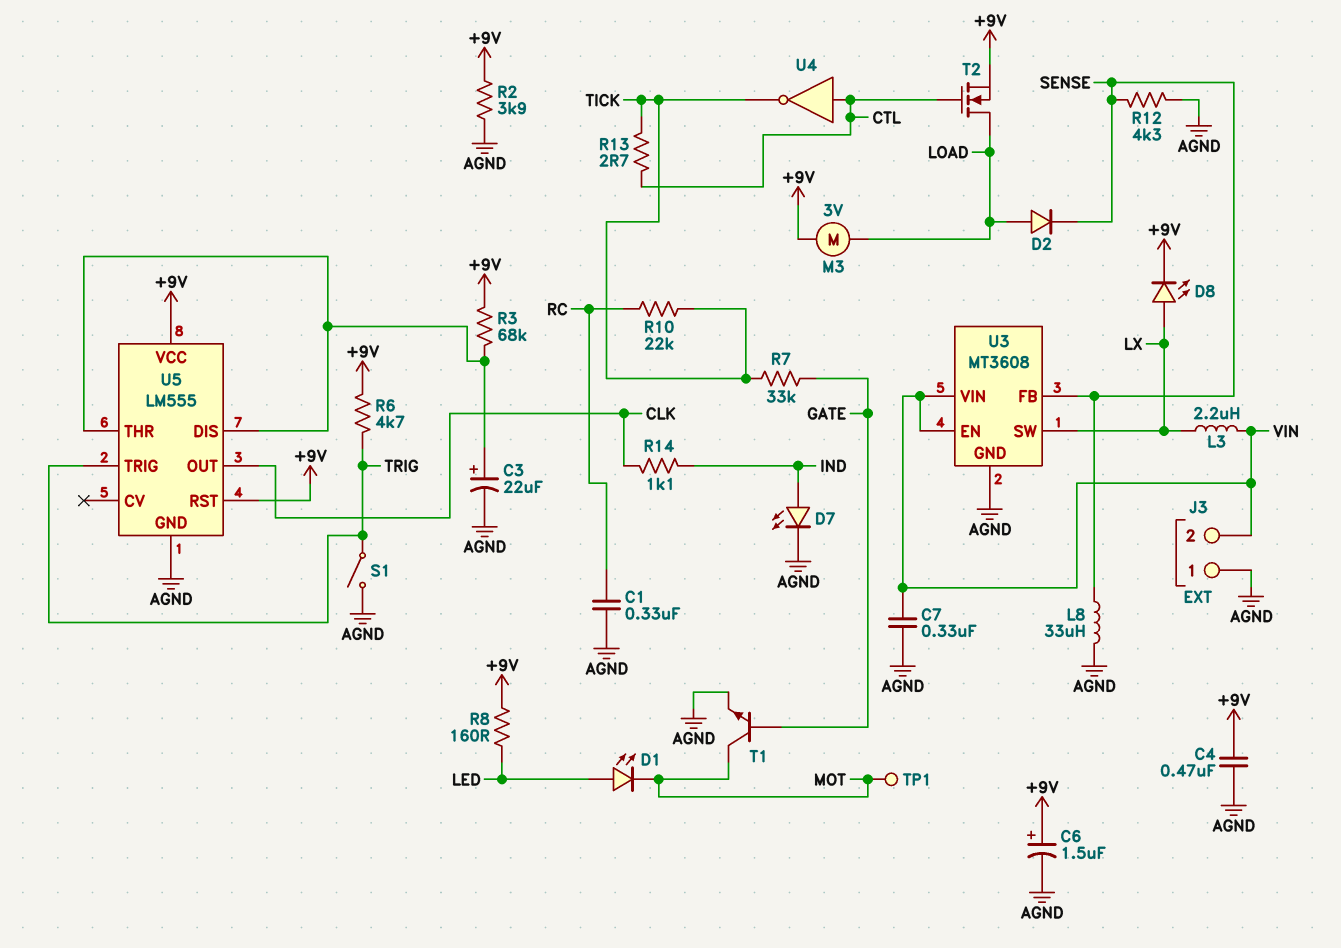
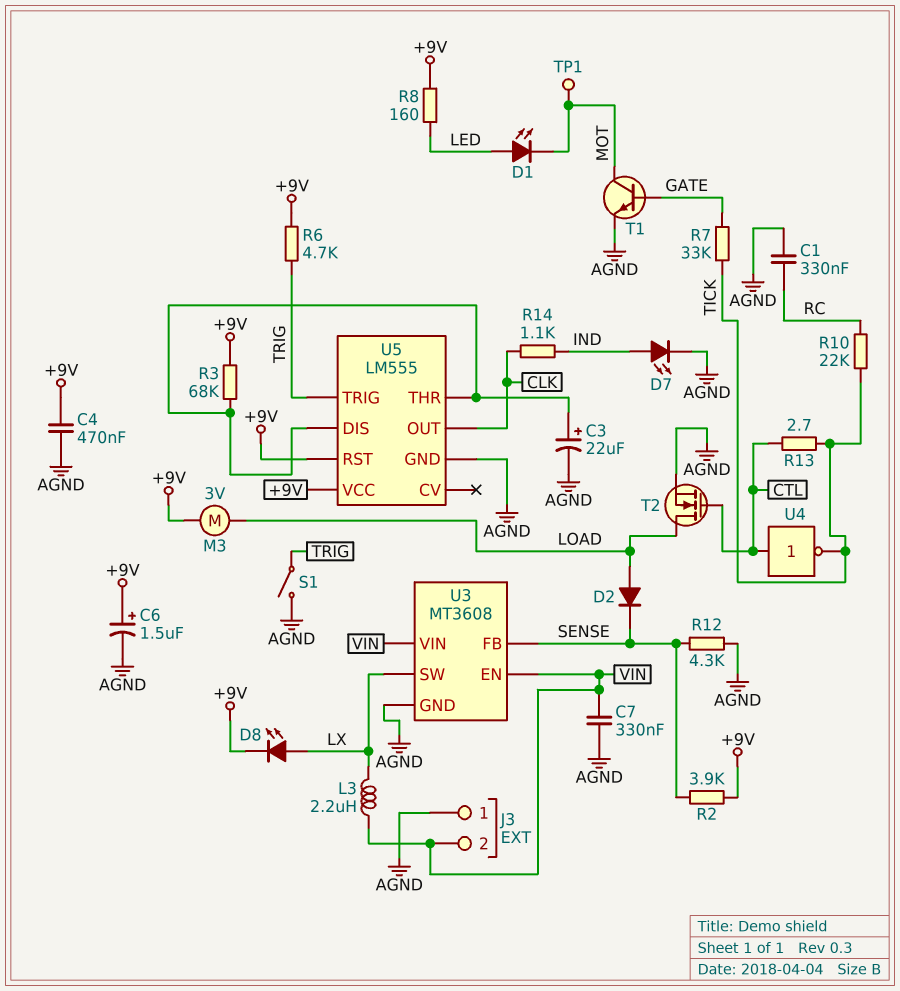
L8: 33uH (AGND, SENSE) -> none
R2: 3.9k (+9V, AGND) -> 3.9k (+9V, SENSE)
T2: NMOS (G CTL, D LOAD, S +9V) -> NMOS (G CTL, D LOAD, S AGND)

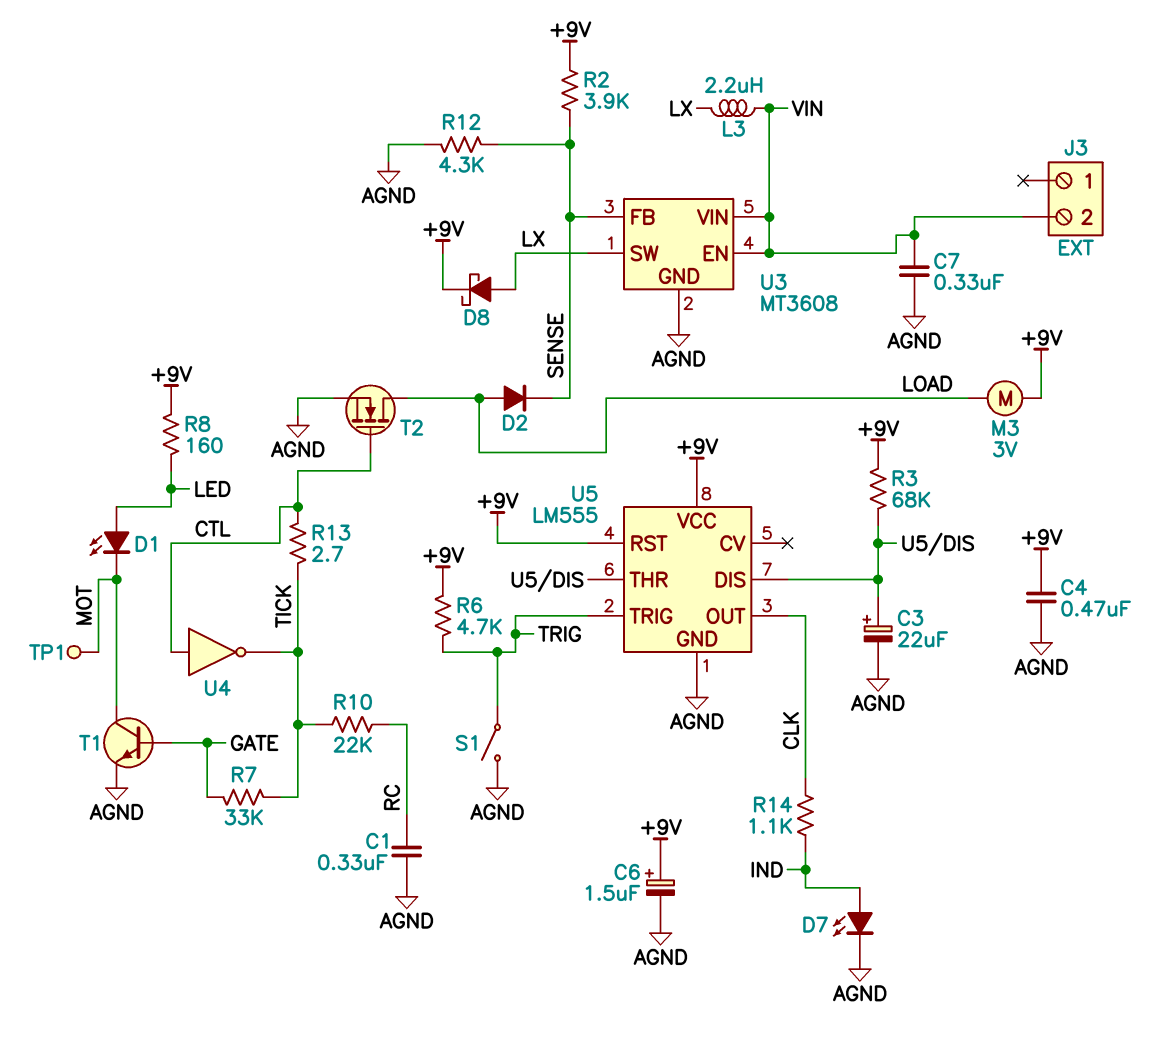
D8: LED (A LX, K +9V) -> schottky (A LX, K +9V)
J3 pin 1: AGND -> none

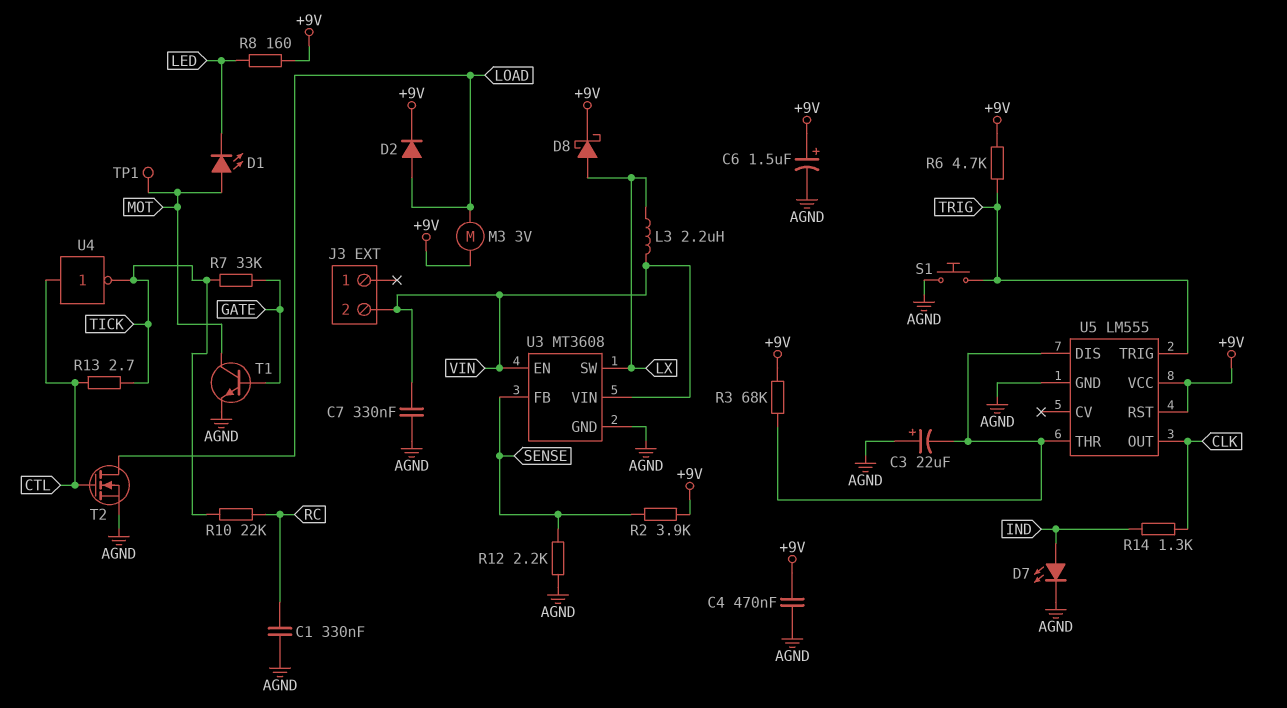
C3: 22uF (plus U5/DIS, minus AGND) -> 22uF (plus AGND, minus U5/DIS)
D1: LED (A LED, K MOT) -> LED (A MOT, K LED)
D2: diode (A LOAD, K SENSE) -> diode (A LOAD, K +9V)
R12: 4.3k (AGND, SENSE) -> 2.2k (AGND, SENSE)
R14: 1.1k (CLK, IND) -> 1.3k (CLK, IND)
S1: switch (AGND, TRIG) -> button (AGND, TRIG)

